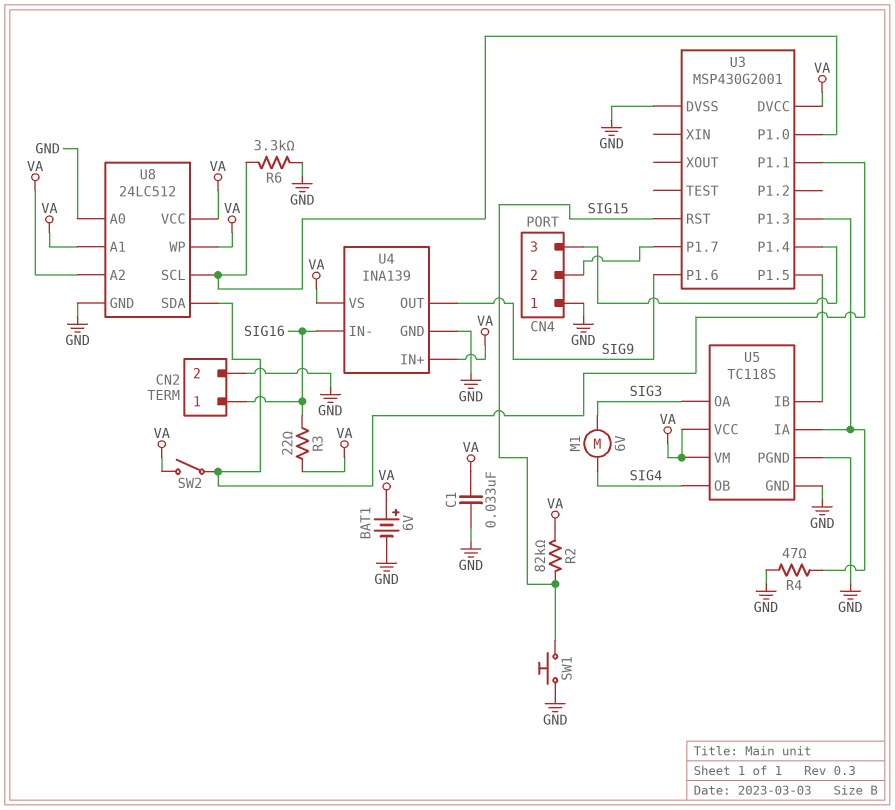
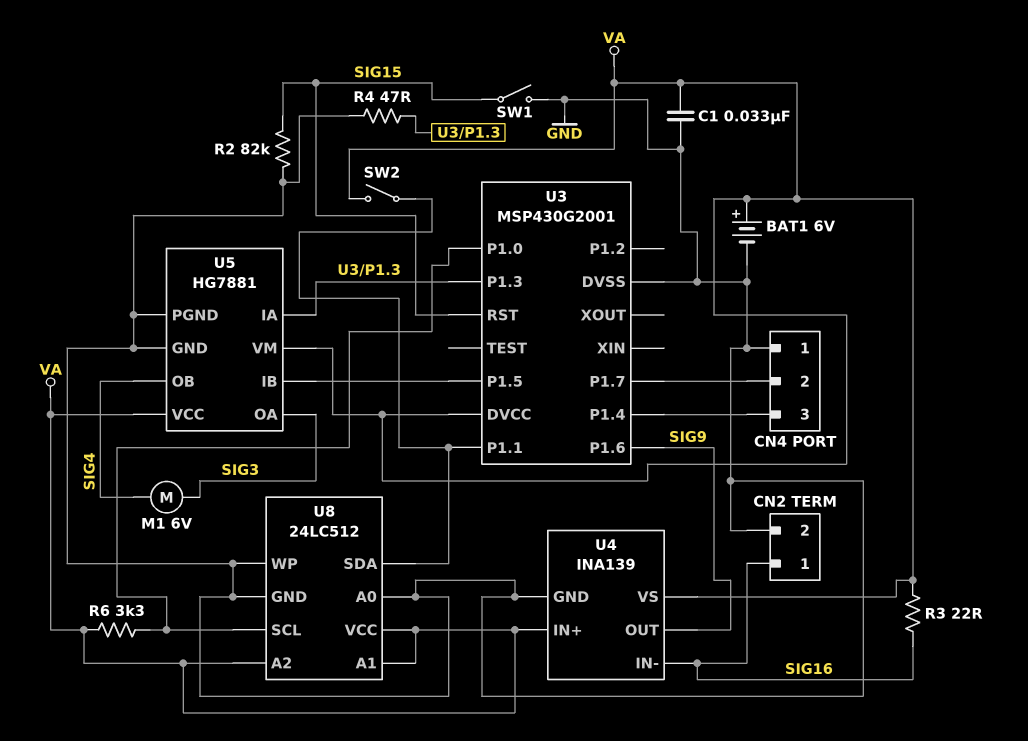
R2: 82k (SIG15, VA) -> 82k (GND, SIG15)
R6: 3.3k (GND, U3/P1.0) -> 3.3k (U3/P1.0, VA)
SW1: button (GND, SIG15) -> switch (GND, SIG15)
U5: TC118S -> HG7881
U8 pin WP: VA -> GND

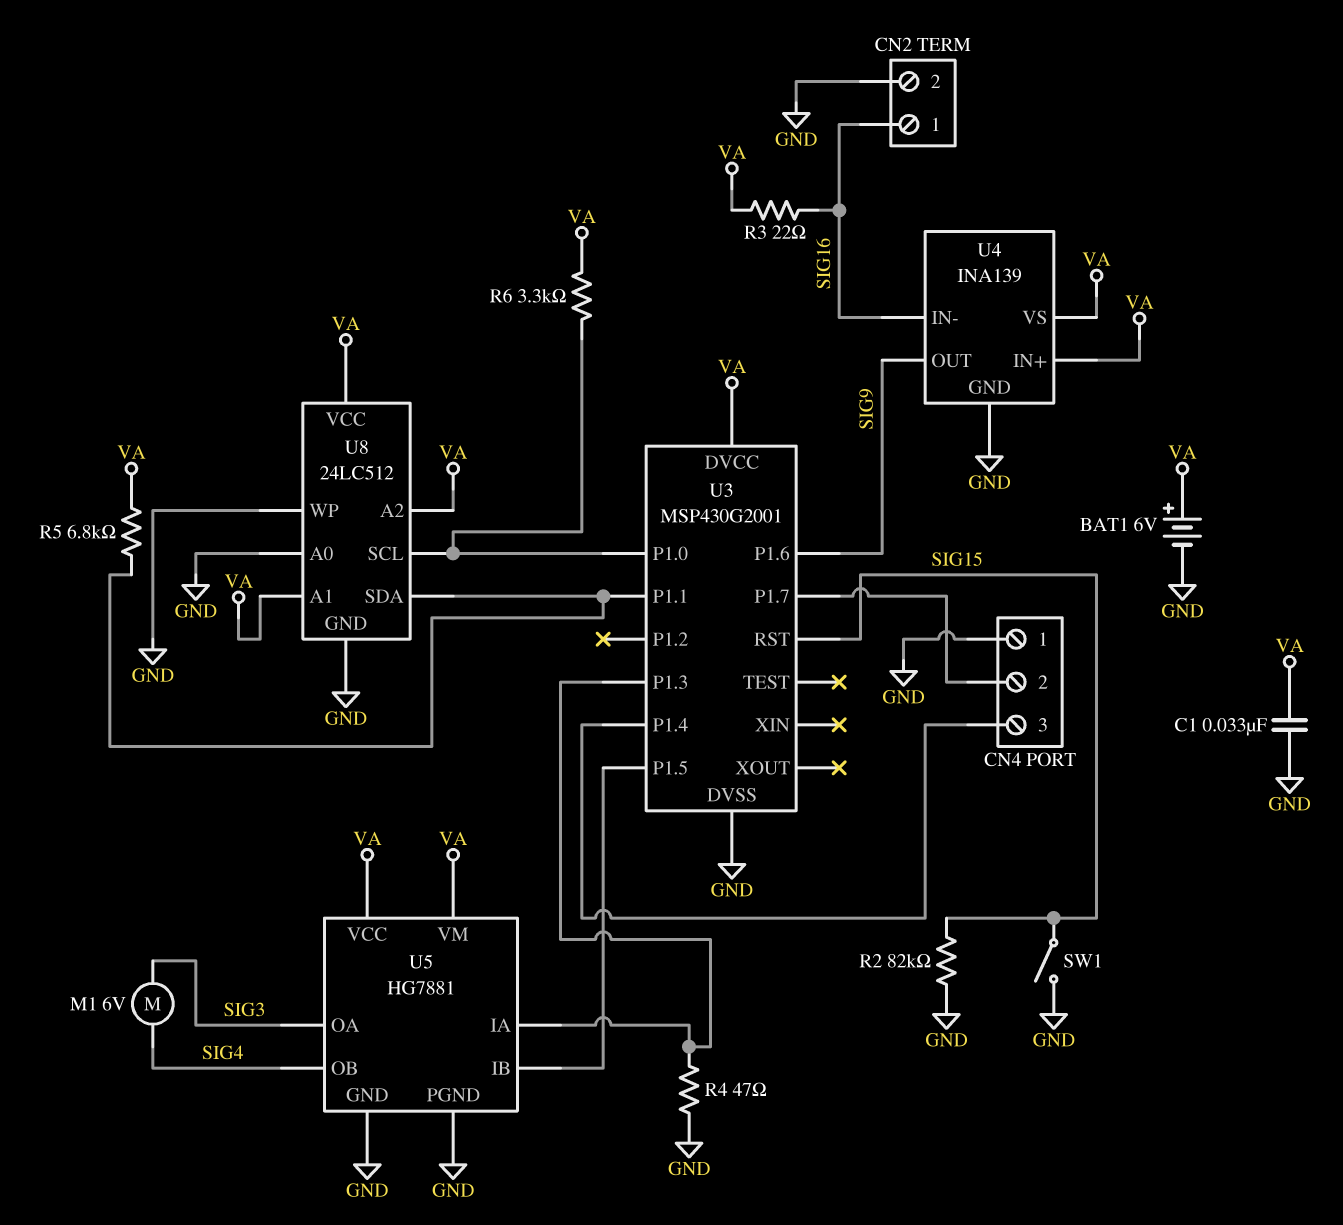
R5: none -> 6.8k (U3/P1.1, VA)
SW2: switch (U3/P1.1, VA) -> none

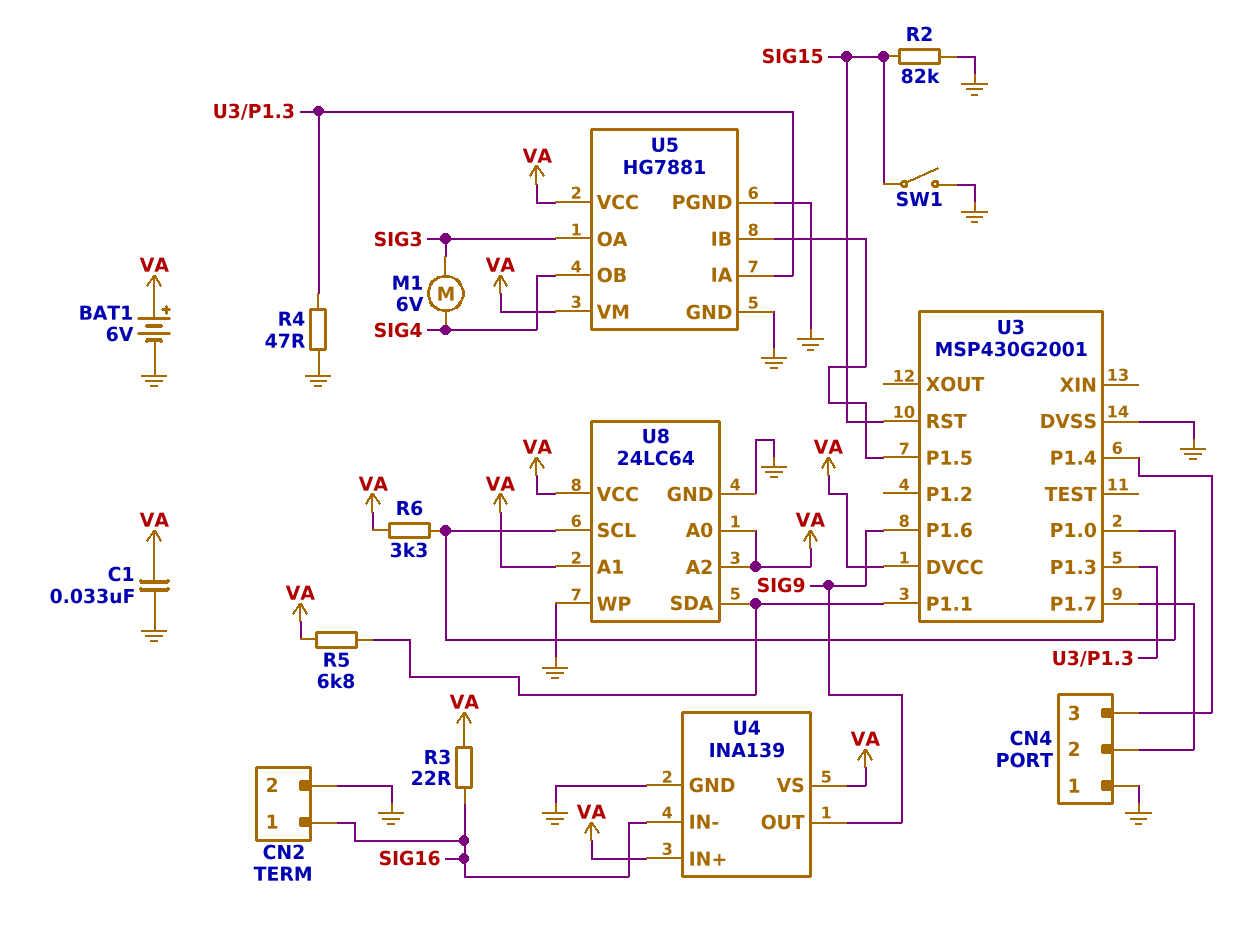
U8: 24LC512 -> 24LC64
U8 pin A0: GND -> VA

